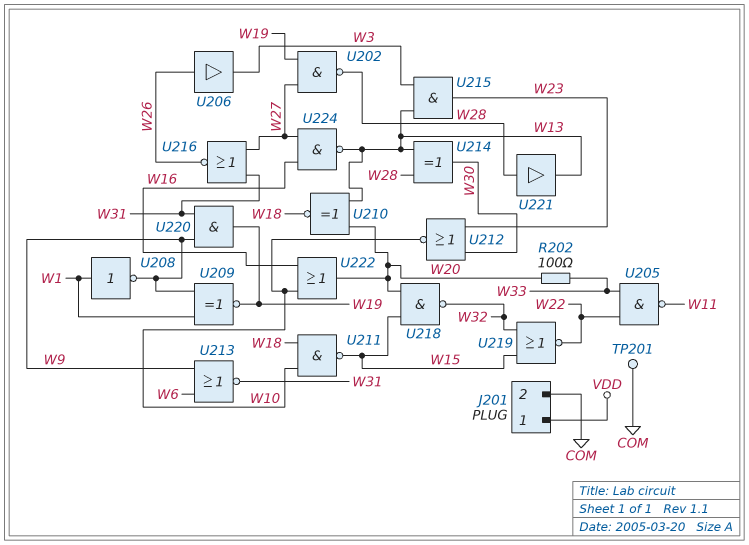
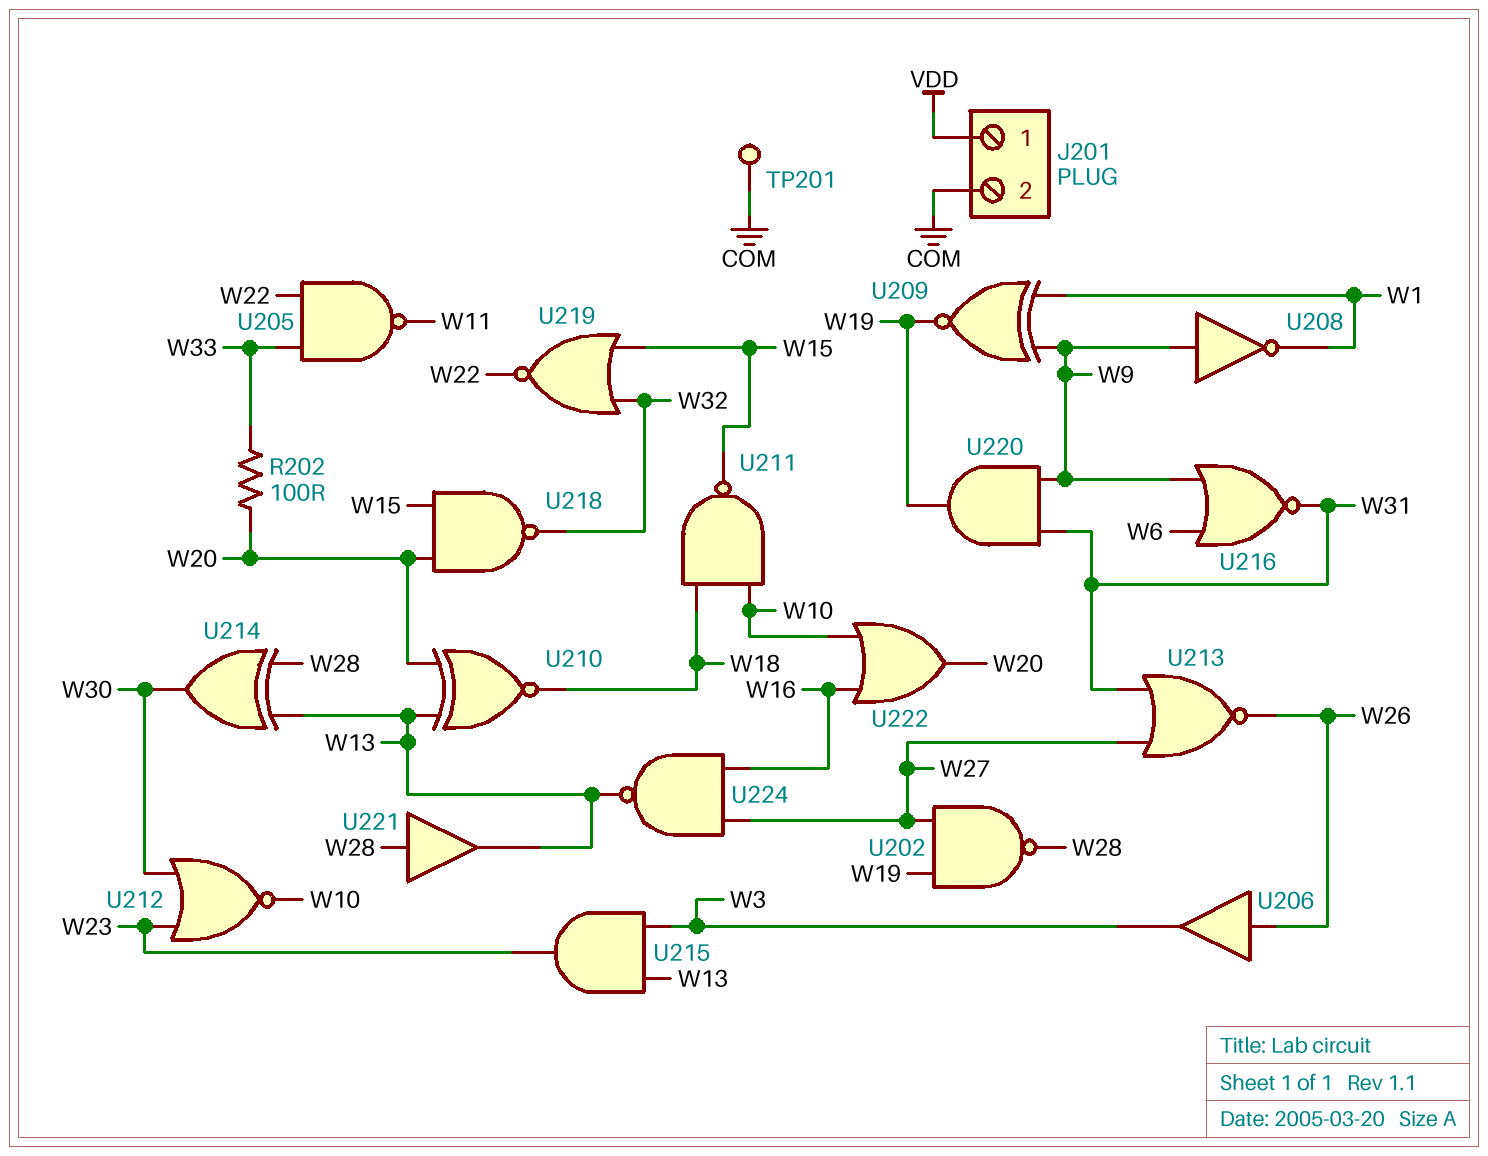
U208: NOT (in W1, out W9) -> NOT (in W9, out W1)
U213: NOR (in W6, in W9, out W31) -> NOR (in W27, in W31, out W26)
U216: NOR (in W27, in W31, out W26) -> NOR (in W6, in W9, out W31)

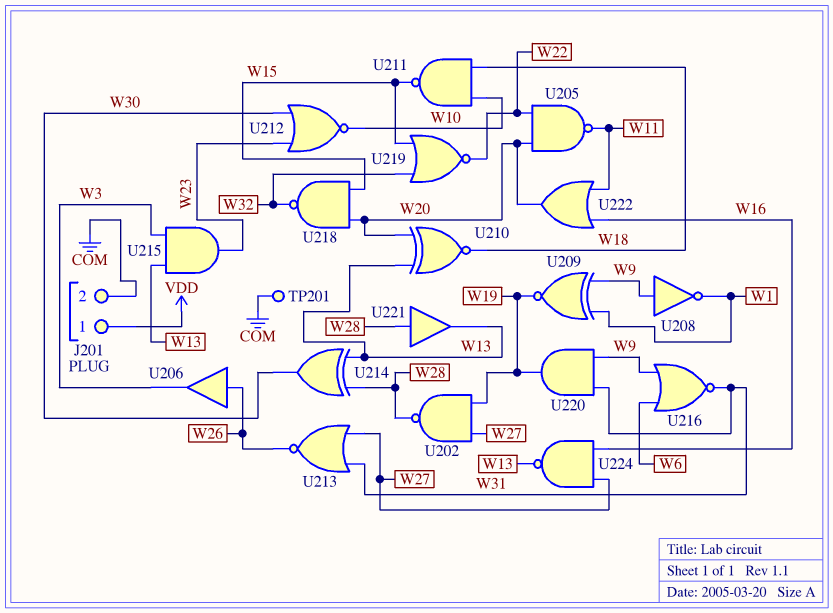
R202: 100 (W20, W33) -> none
U205: NAND (in W22, in W33, out W11) -> NAND (in W20, in W22, out W11)
U222: OR (in W10, in W16, out W20) -> OR (in W11, in W16, out W20)

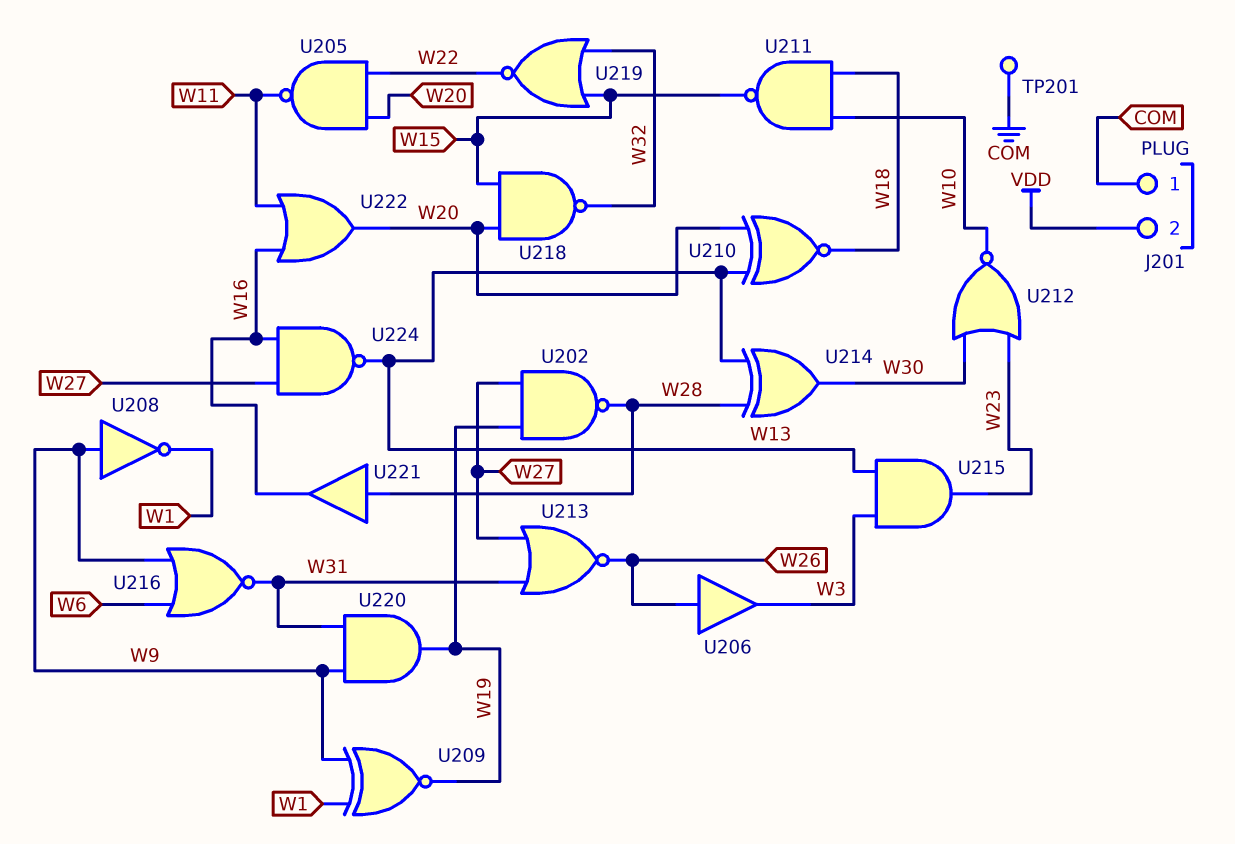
J201 pin 1: VDD -> COM
J201 pin 2: COM -> VDD
U221: buffer (in W28, out W13) -> buffer (in W28, out W16)

